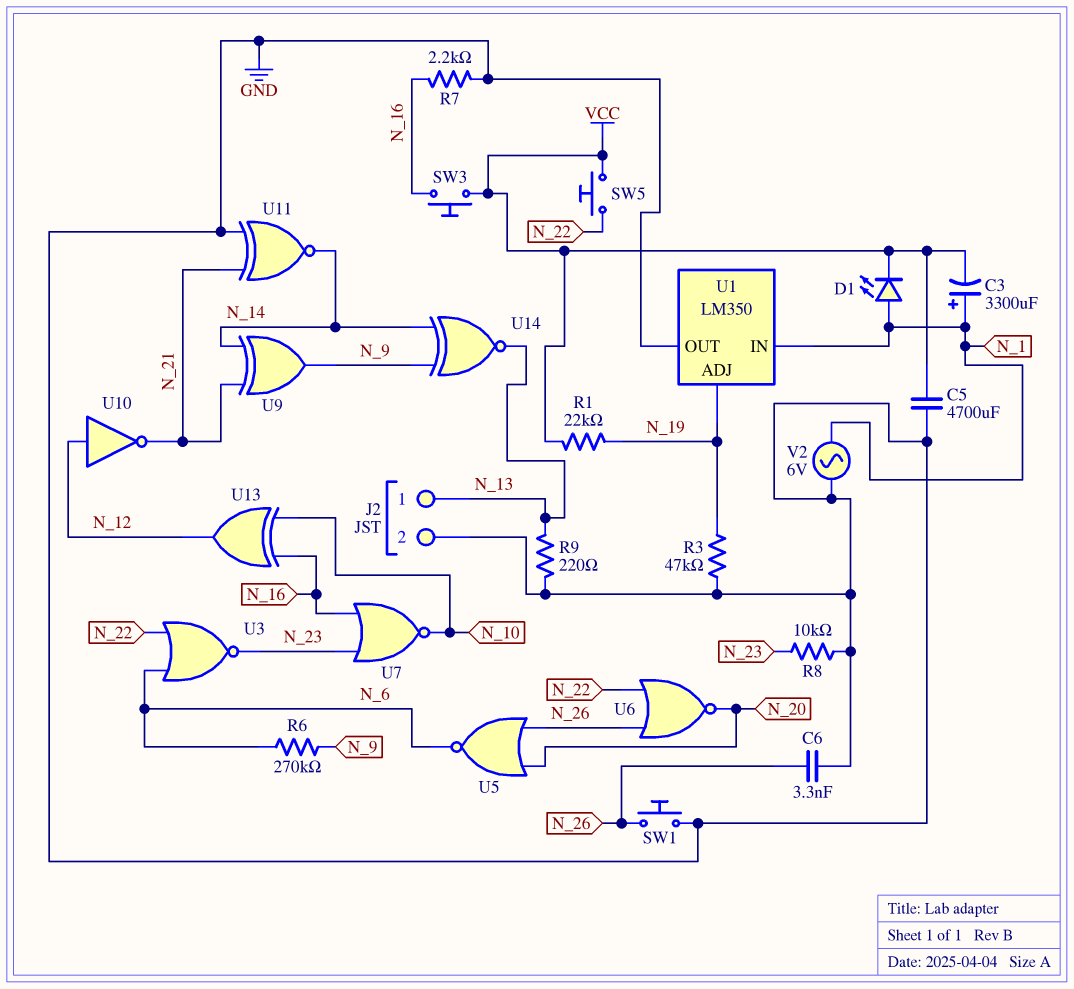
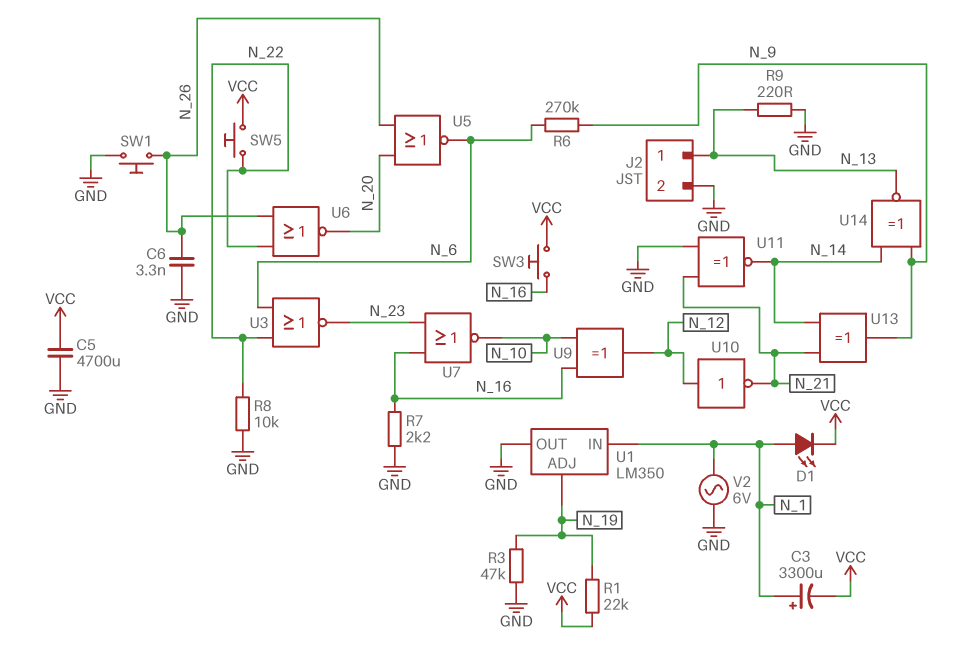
R8: 10k (GND, N_23) -> 10k (GND, N_22)
U9: XOR (in N_14, in N_21, out N_9) -> XOR (in N_10, in N_16, out N_12)
U13: XOR (in N_10, in N_16, out N_12) -> XOR (in N_14, in N_21, out N_9)

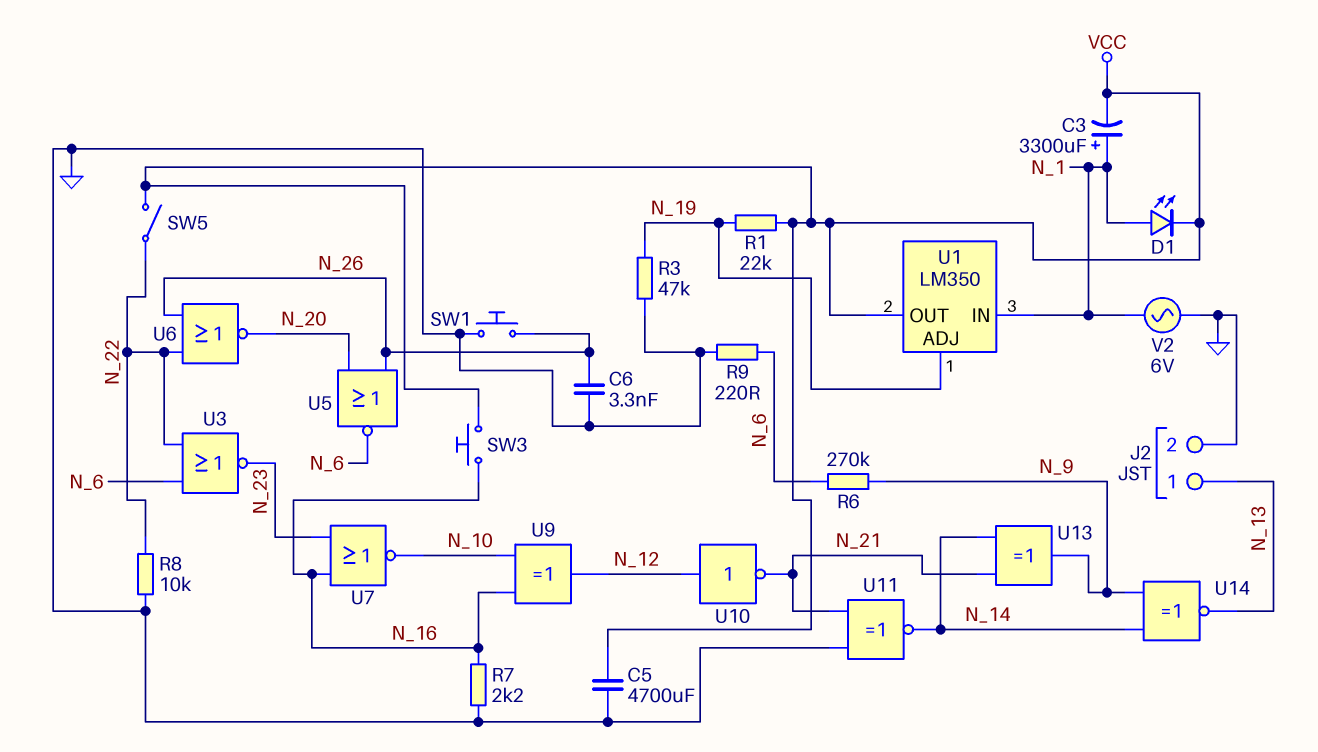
R9: 220 (GND, N_13) -> 220 (GND, N_6)
SW5: button (N_22, VCC) -> switch (N_22, VCC)
U1 pin OUT: GND -> VCC

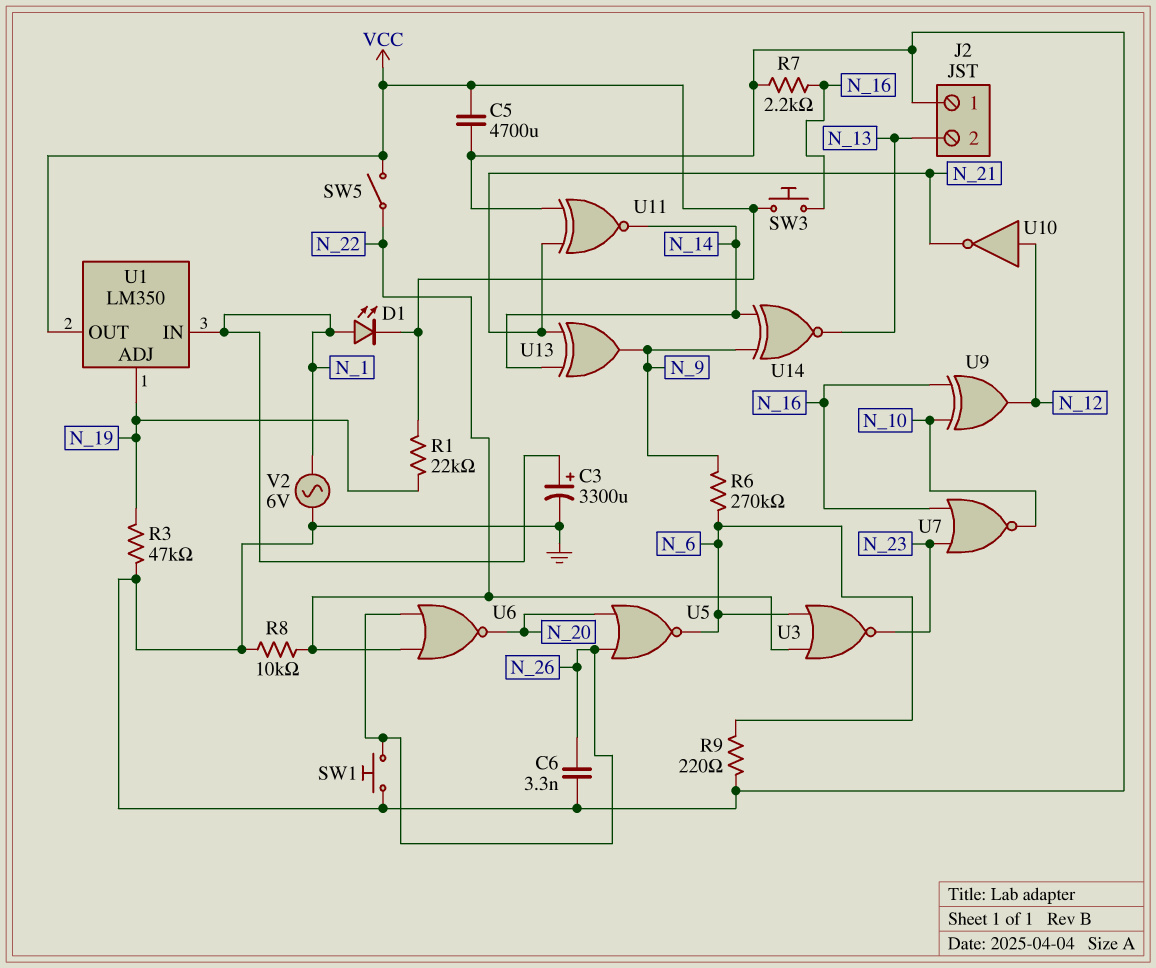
C3: 3300uF (plus N_1, minus VCC) -> 3300uF (plus N_1, minus GND)
J2 pin 1: N_13 -> GND
J2 pin 2: GND -> N_13

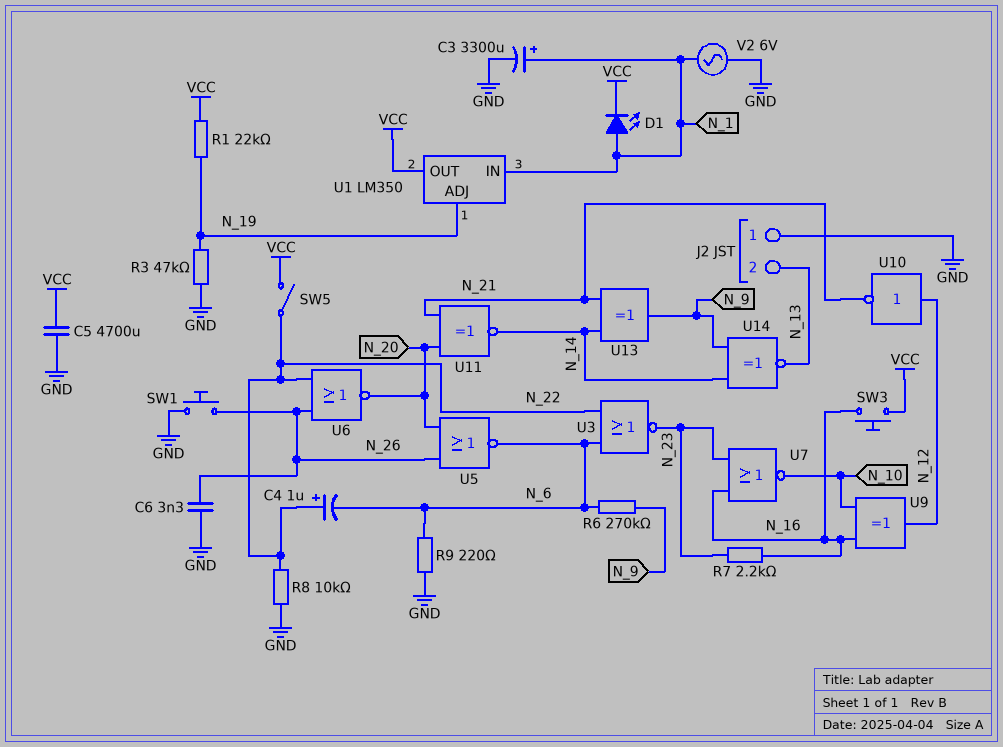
C4: none -> 1uF (plus N_22, minus N_6)
R7: 2.2k (GND, N_16) -> 2.2k (N_16, N_23)
U11: XNOR (in GND, in N_21, out N_14) -> XNOR (in N_20, in N_21, out N_14)

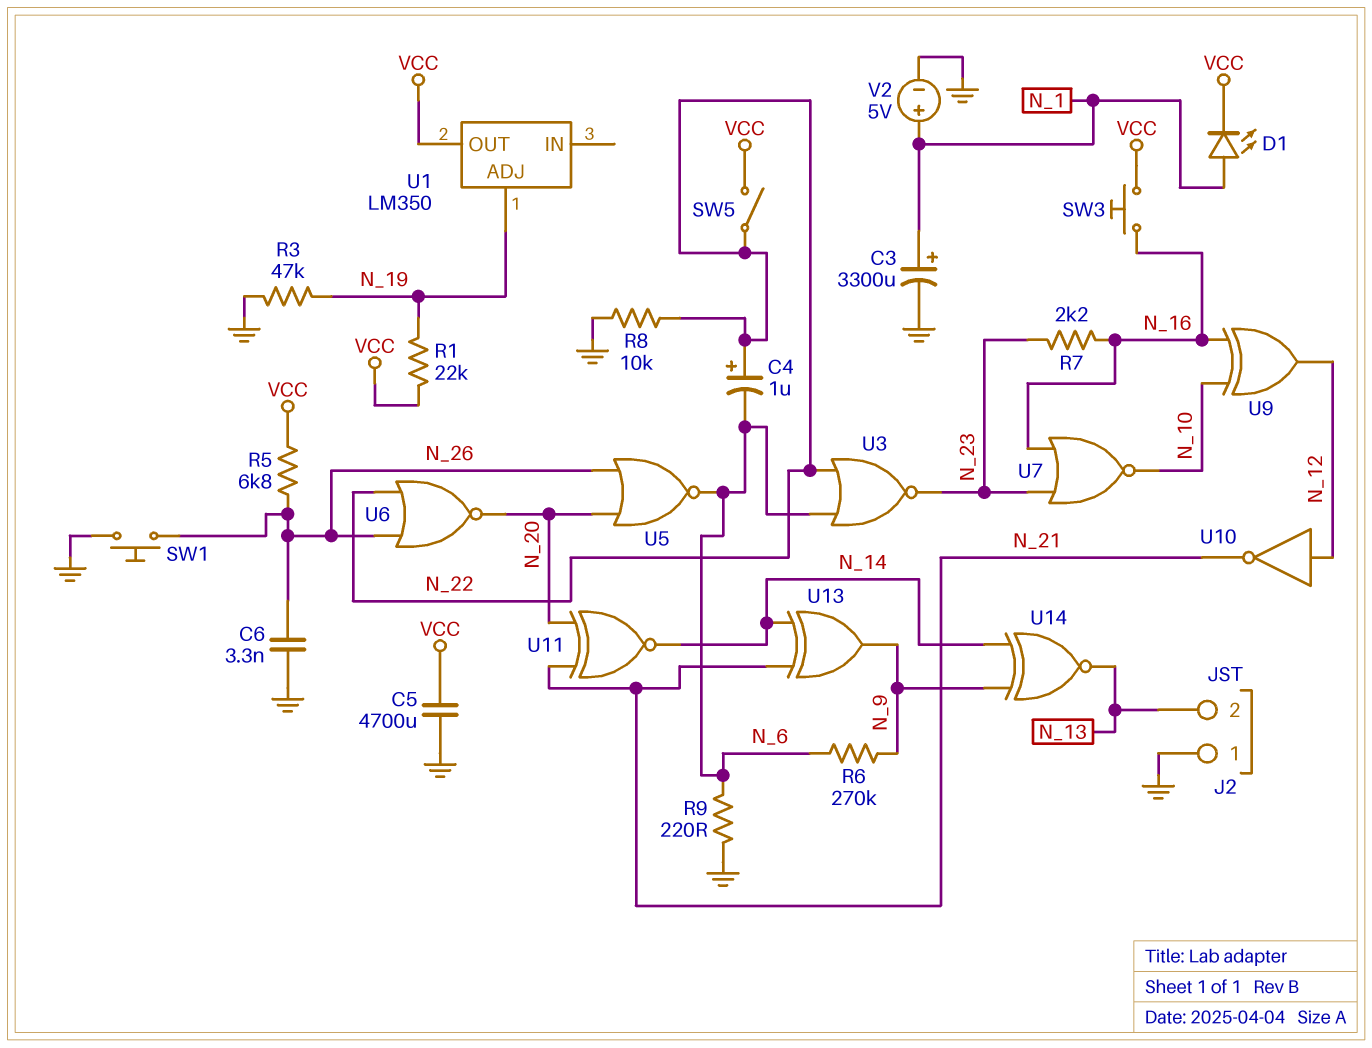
R5: none -> 6.8k (N_26, VCC)
U1 pin IN: N_1 -> none
V2: AC 6V (GND, N_1) -> 5V (plus N_1, minus GND)

